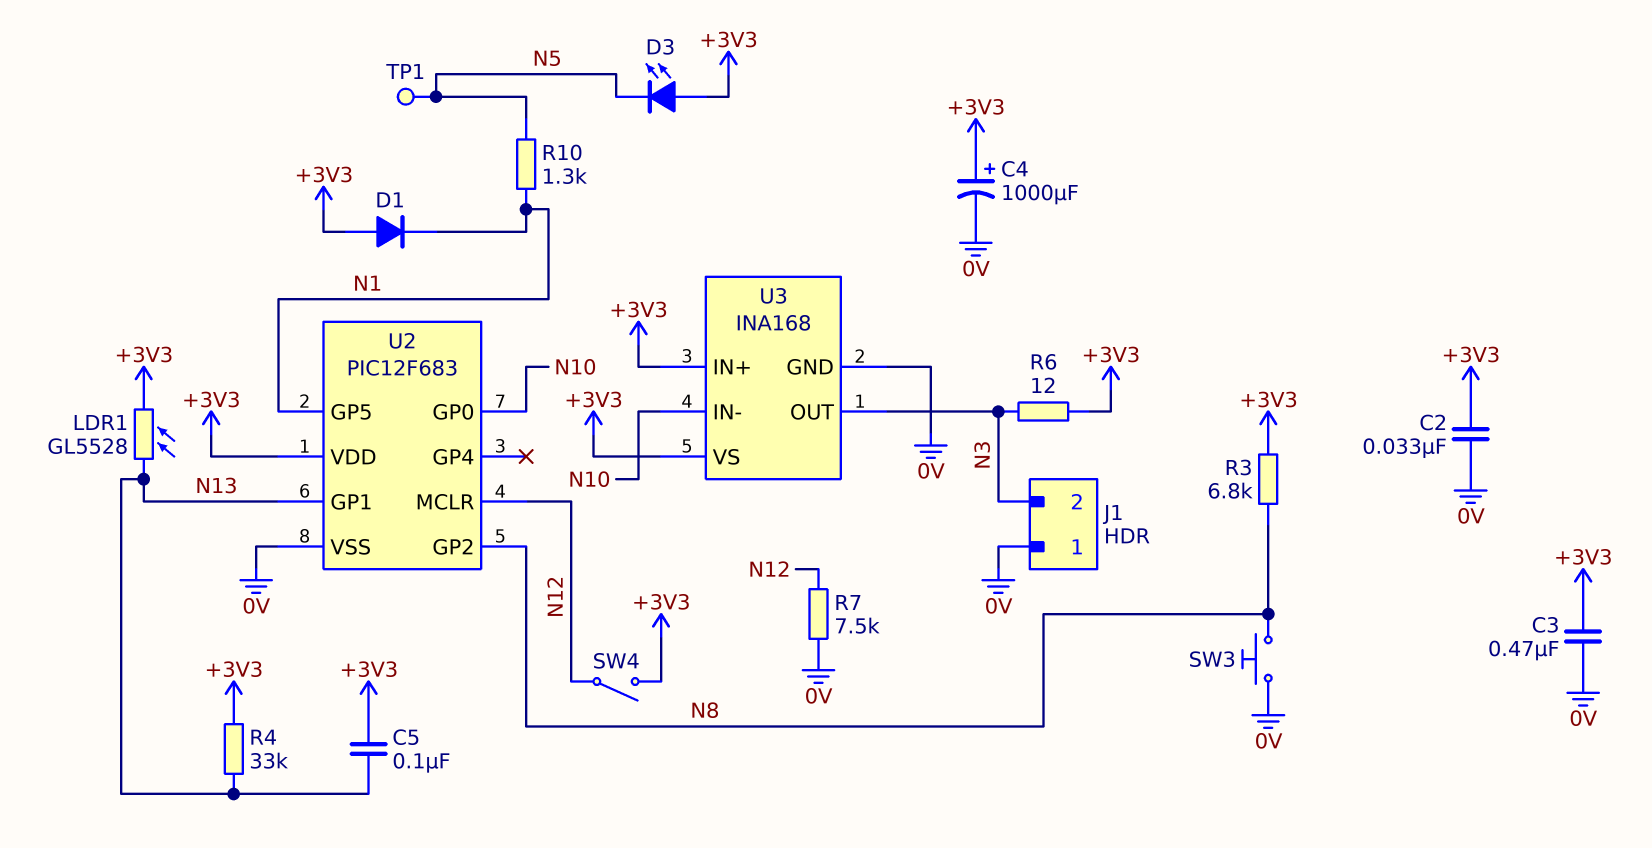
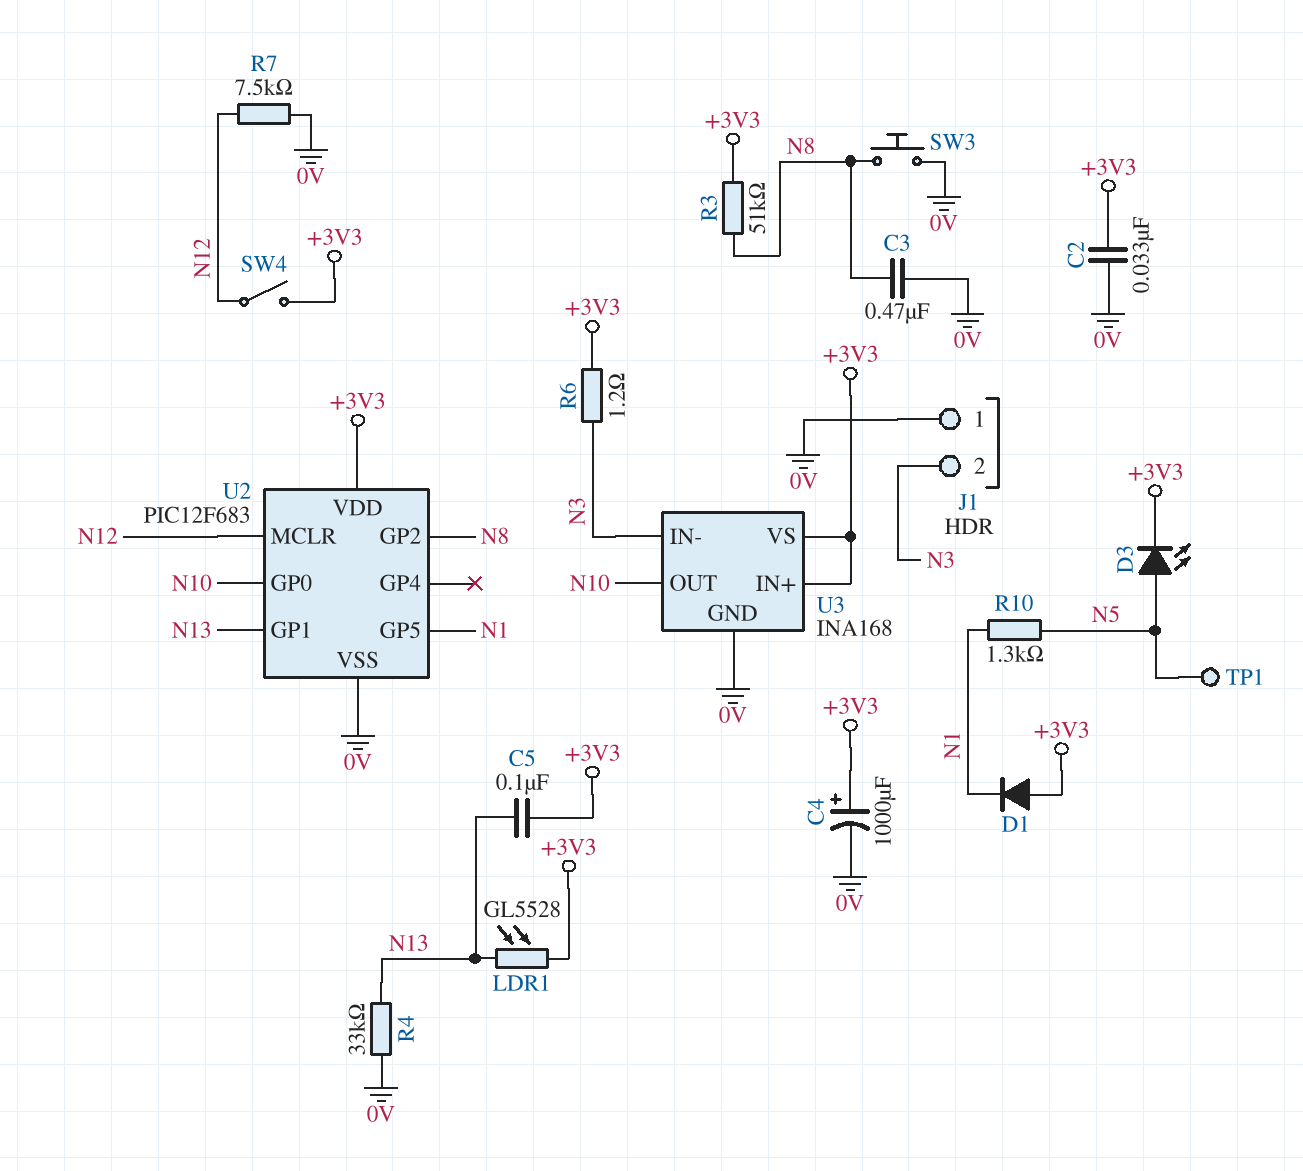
C3: 470nF (+3V3, 0V) -> 470nF (0V, N8)
D3: LED (A +3V3, K N5) -> LED (A N5, K +3V3)
R3: 6.8k (+3V3, N8) -> 51k (+3V3, N8)
R4: 33k (+3V3, N13) -> 33k (0V, N13)
R6: 12 (+3V3, N3) -> 1.2 (+3V3, N3)
U3 pin IN-: N10 -> N3
U3 pin OUT: N3 -> N10

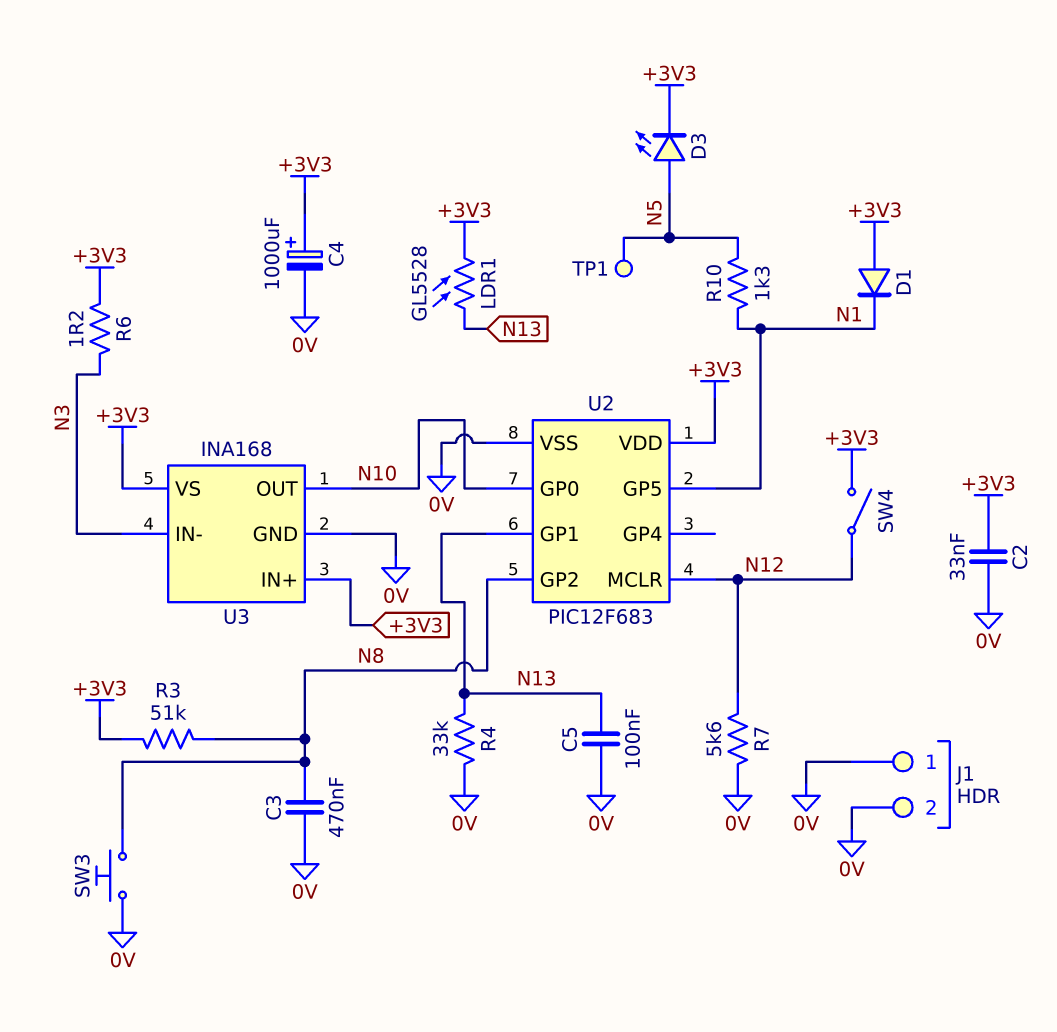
C5: 100nF (+3V3, N13) -> 100nF (0V, N13)
J1 pin 2: N3 -> 0V
R7: 7.5k (0V, N12) -> 5.6k (0V, N12)

